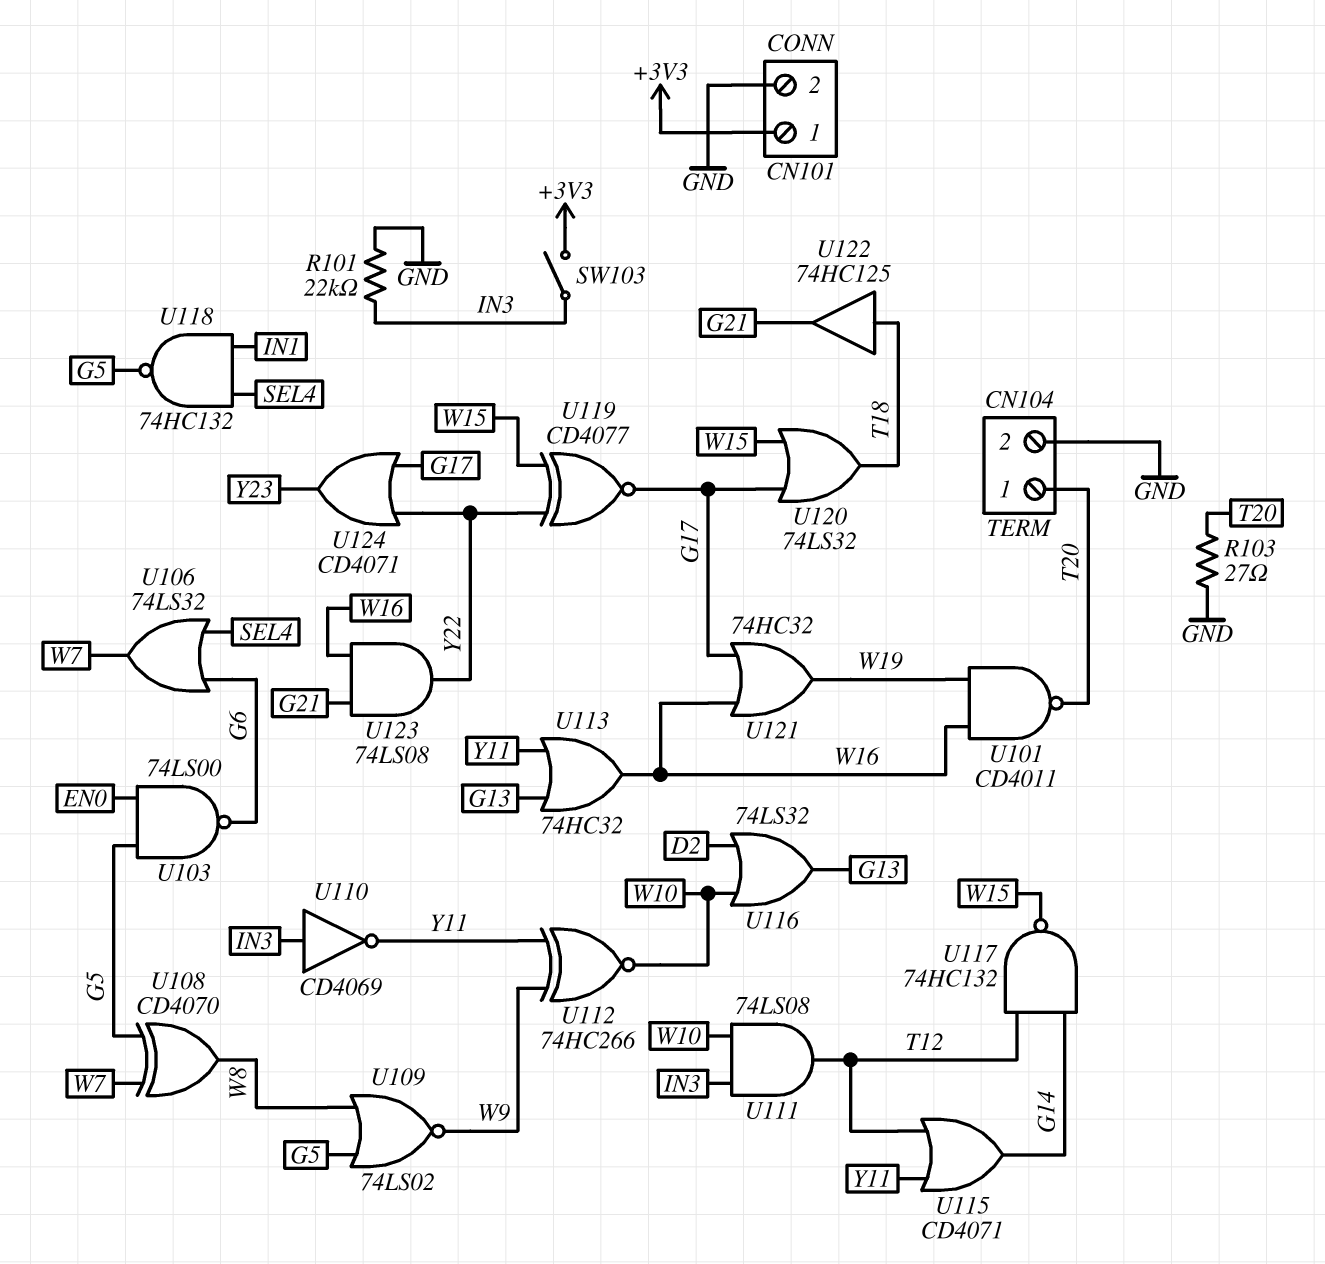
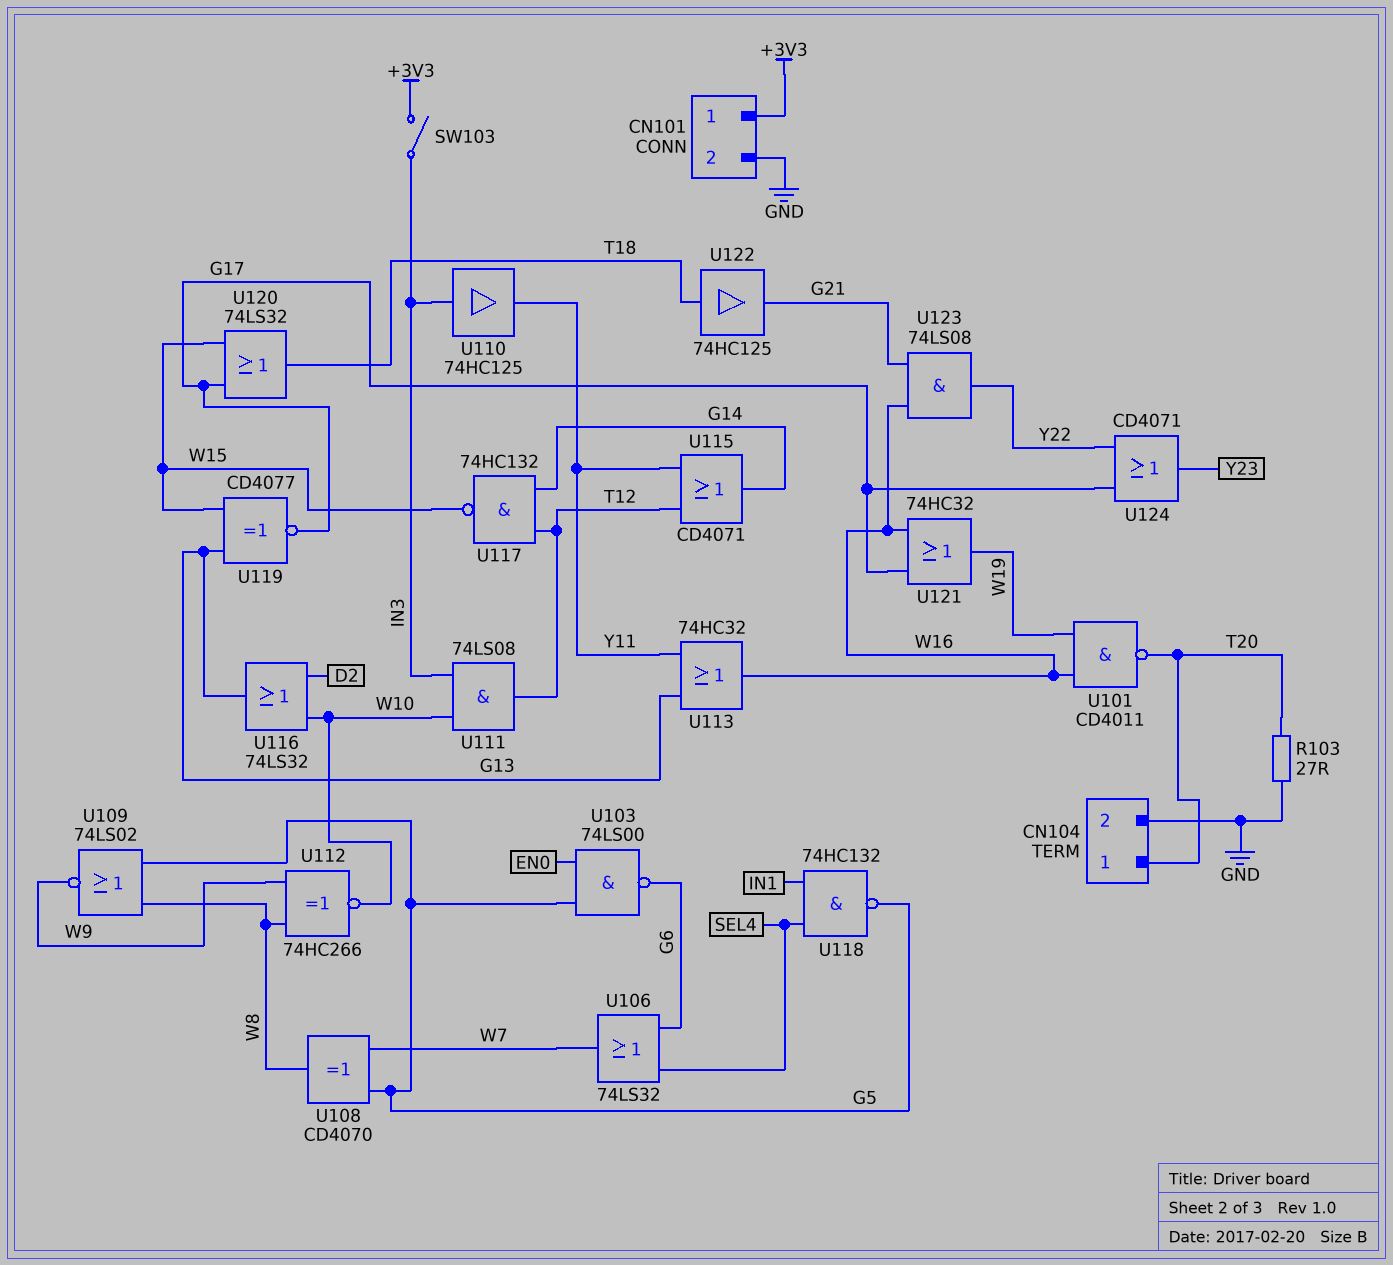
R101: 22k (GND, IN3) -> none
U110: NOT CD4069 (in IN3, out Y11) -> buffer 74HC125 (in IN3, out Y11)
U112: XNOR 74HC266 (in W9, in Y11, out W10) -> XNOR 74HC266 (in W8, in W9, out W10)
U119: XNOR CD4077 (in W15, in Y22, out G17) -> XNOR CD4077 (in G13, in W15, out G17)

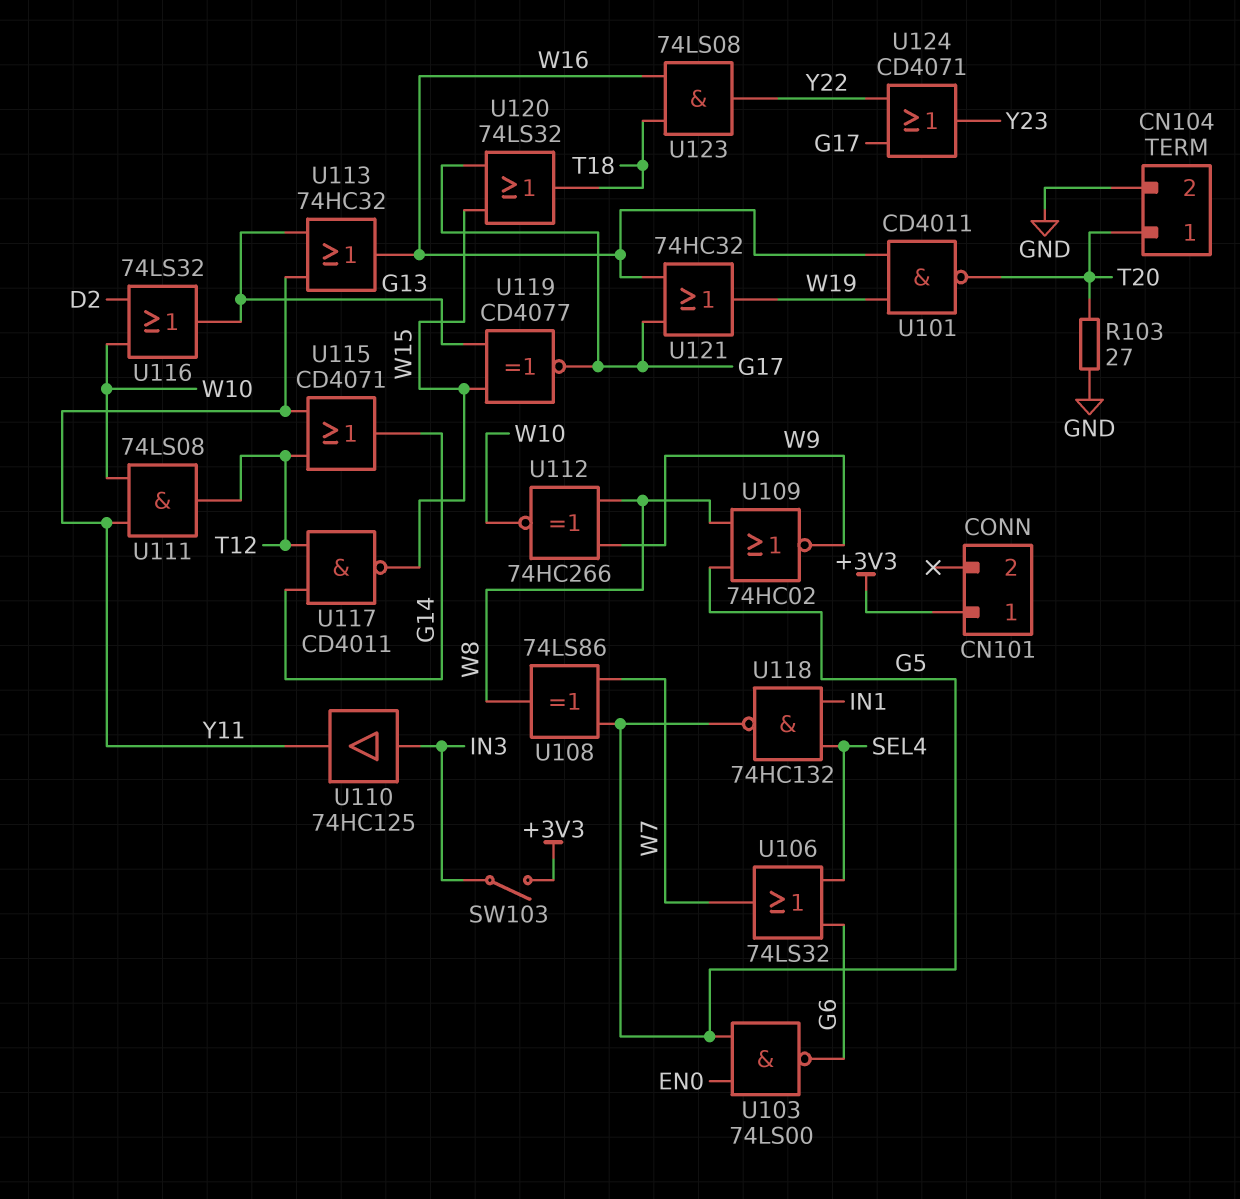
CN101 pin 2: GND -> none
U108: XOR CD4070 (in G5, in W7, out W8) -> XOR 74LS86 (in G5, in W7, out W8)
U109: NOR 74LS02 (in G5, in W8, out W9) -> NOR 74HC02 (in G5, in W8, out W9)
U111: AND 74LS08 (in IN3, in W10, out T12) -> AND 74LS08 (in W10, in Y11, out T12)
U117: NAND 74HC132 (in G14, in T12, out W15) -> NAND CD4011 (in G14, in T12, out W15)
U122: buffer 74HC125 (in T18, out G21) -> none
U123: AND 74LS08 (in G21, in W16, out Y22) -> AND 74LS08 (in T18, in W16, out Y22)

